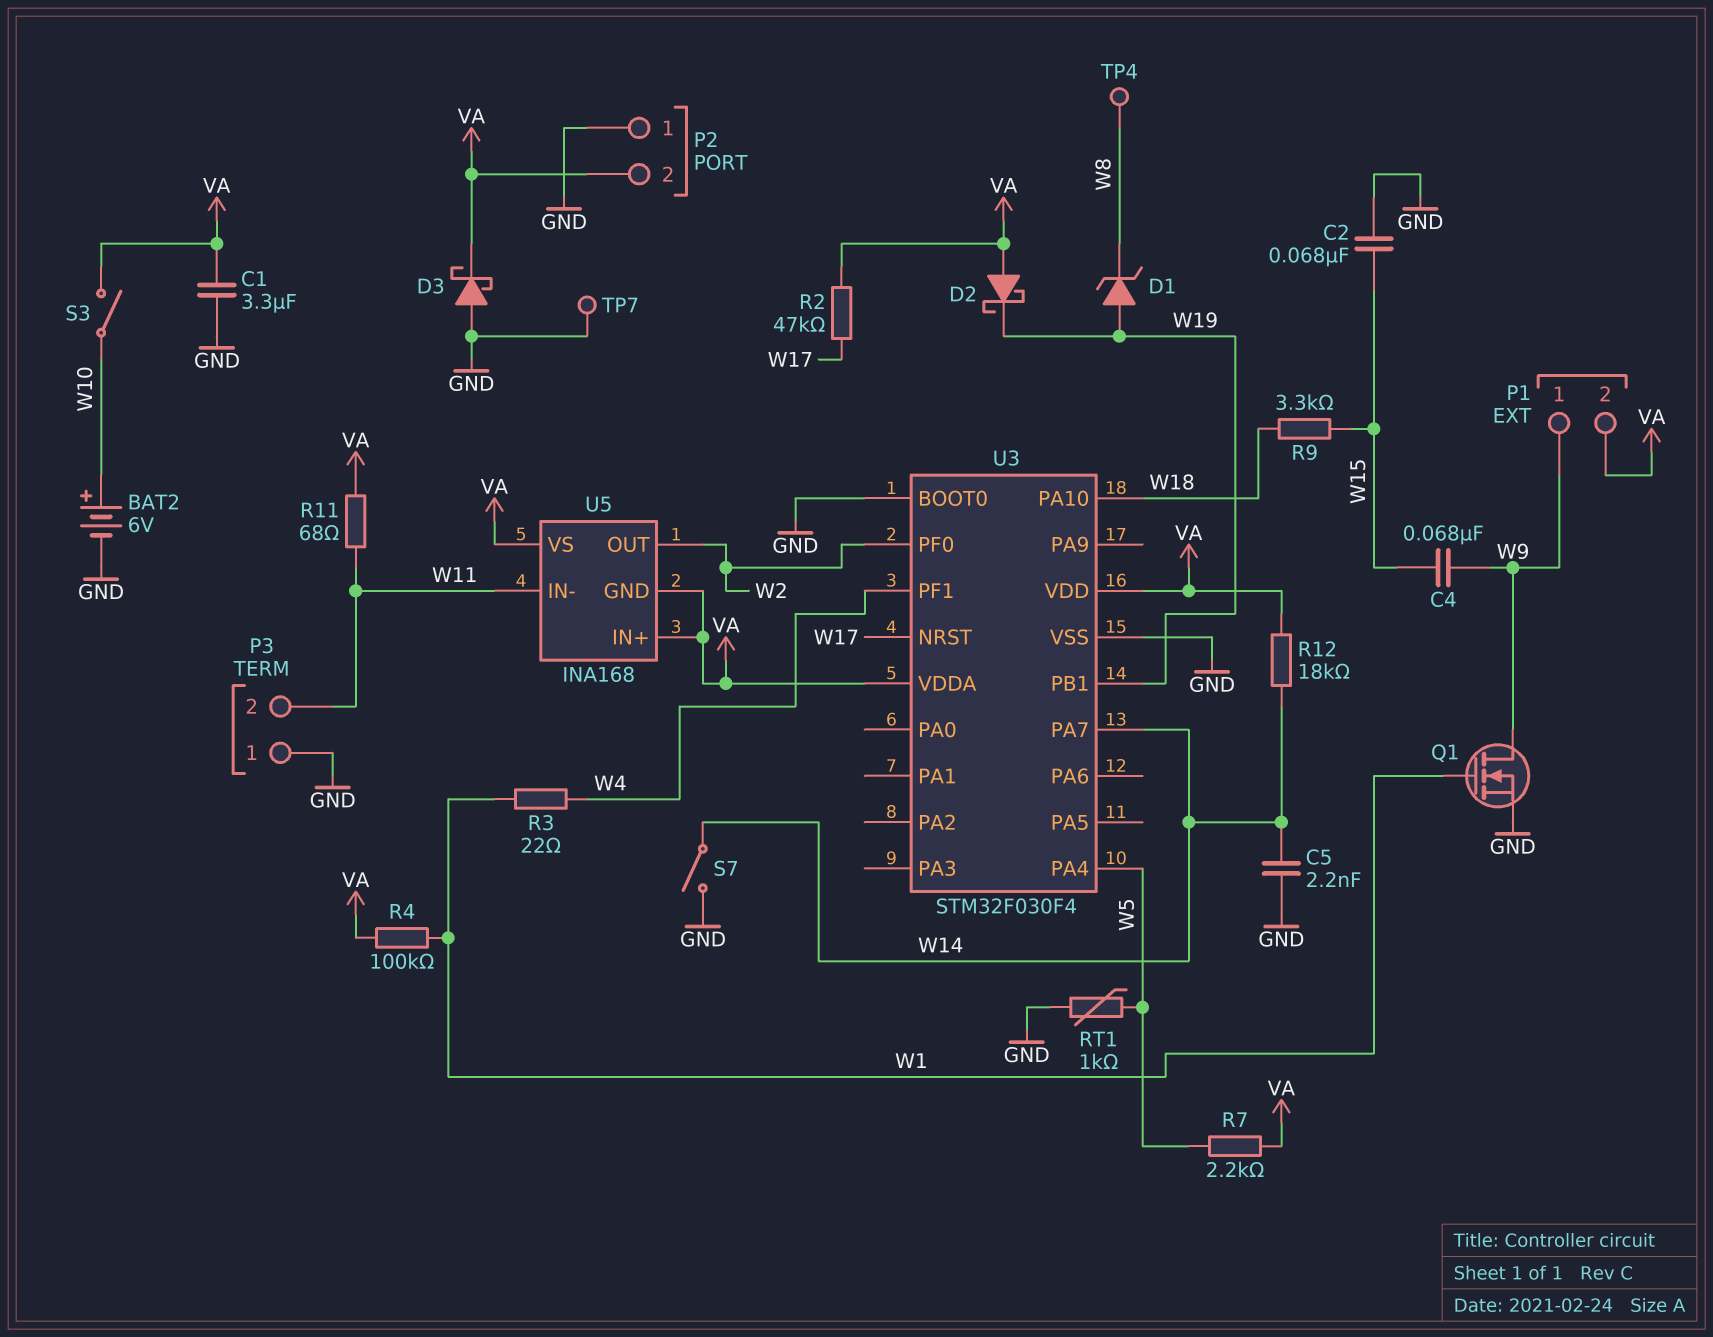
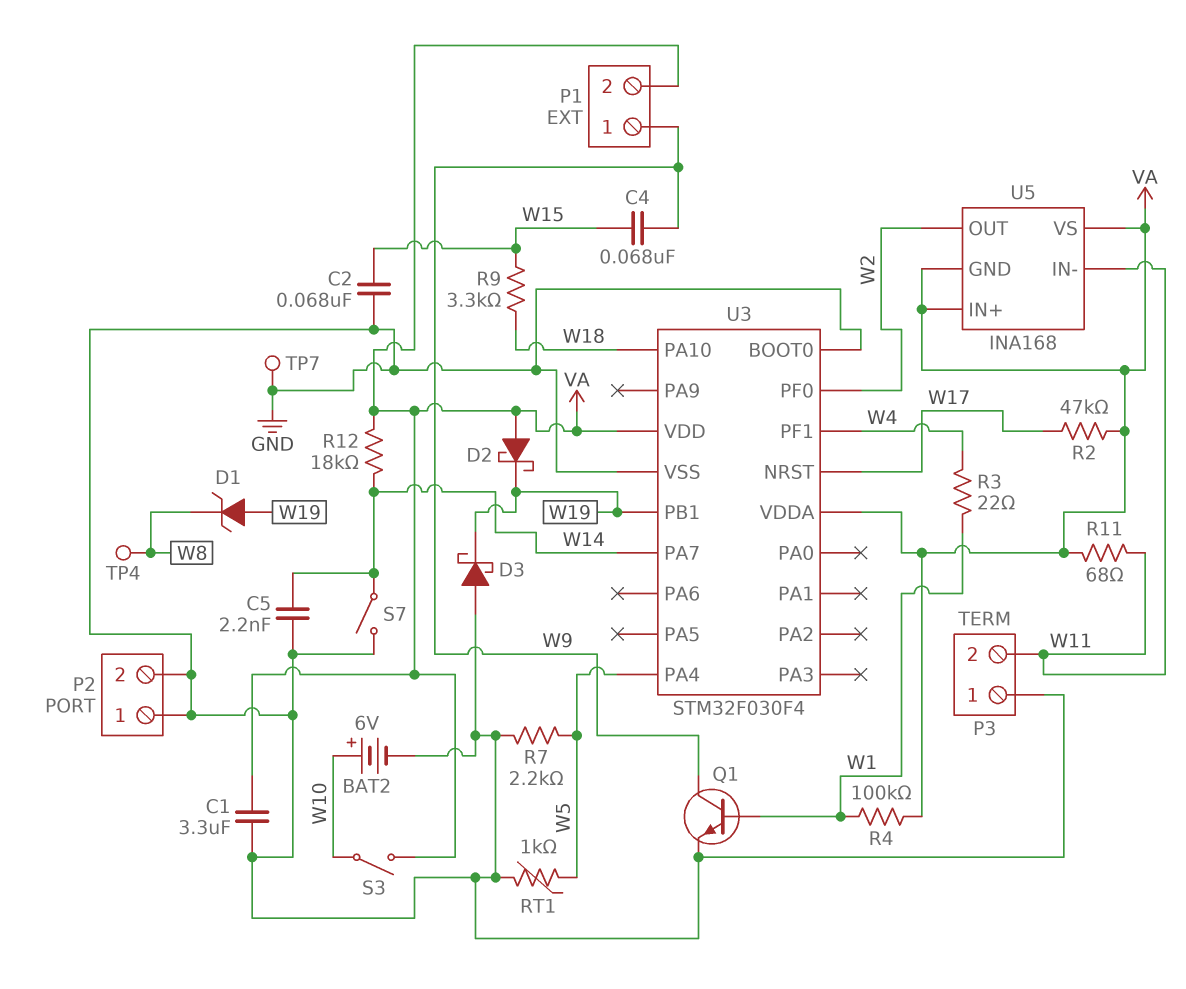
D3: schottky (A GND, K VA) -> schottky (A GND, K W19)
P2 pin 2: VA -> GND
Q1: NMOS (G W1, D W9, S GND) -> NPN (B W1, C W9, E GND)
R7: 2.2k (VA, W5) -> 2.2k (GND, W5)

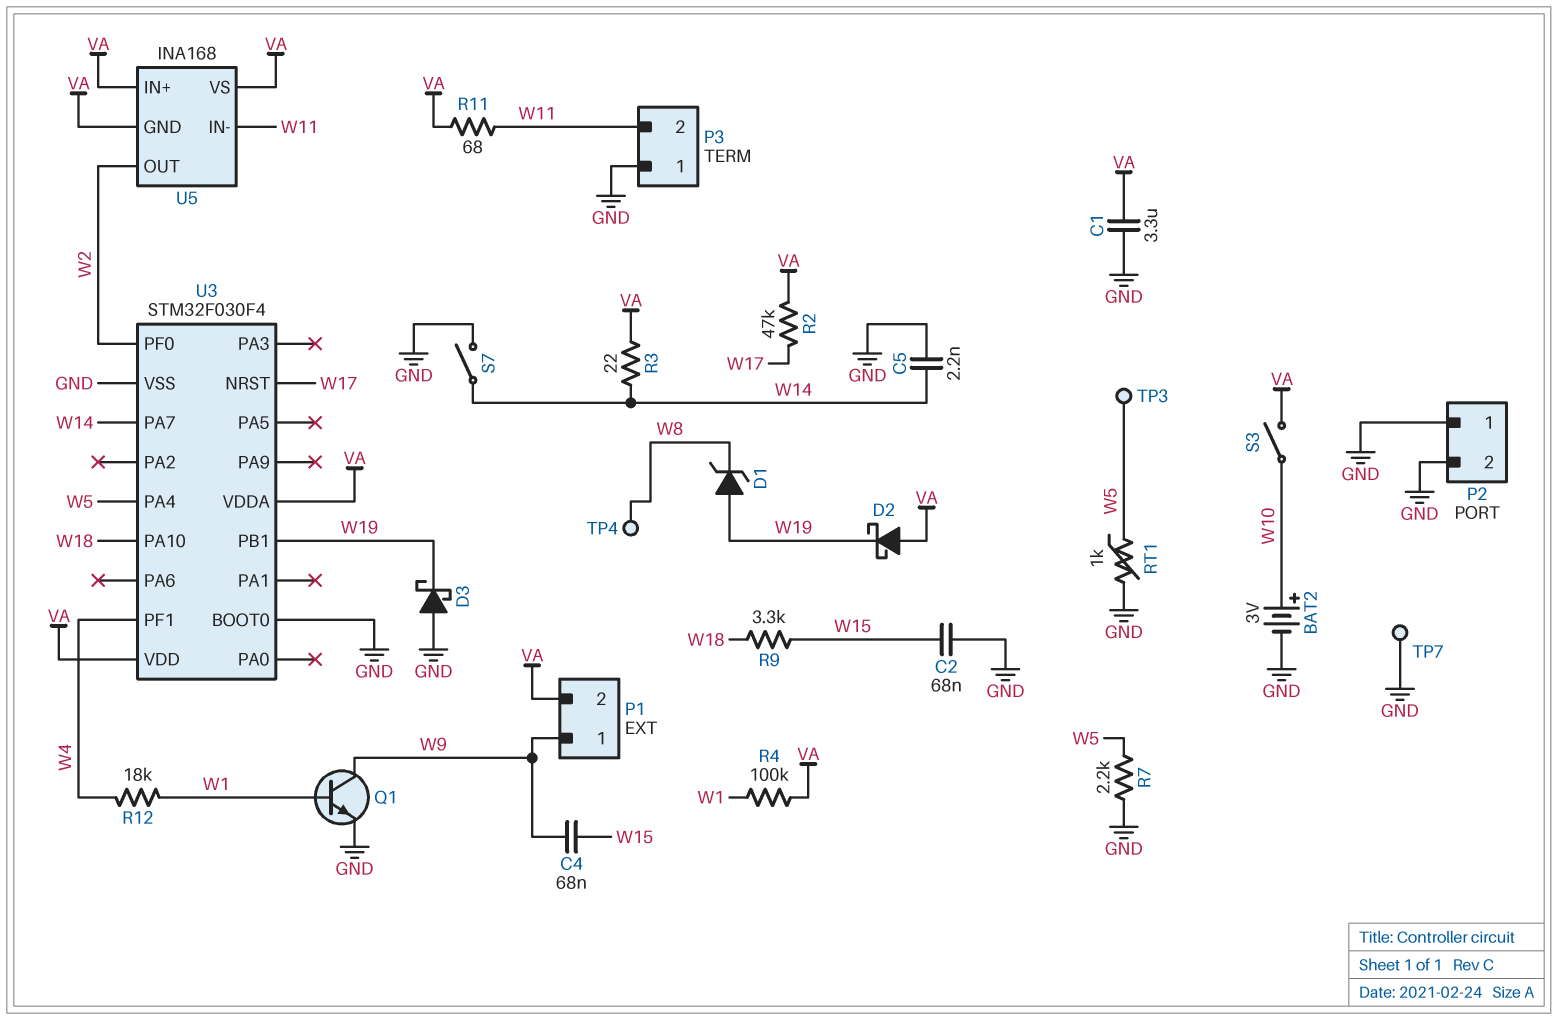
BAT2: 6V (plus W10, minus GND) -> 3V (plus W10, minus GND)
R3: 22 (W1, W4) -> 22 (VA, W14)
R12: 18k (VA, W14) -> 18k (W1, W4)
TP3: none -> test point (W5)

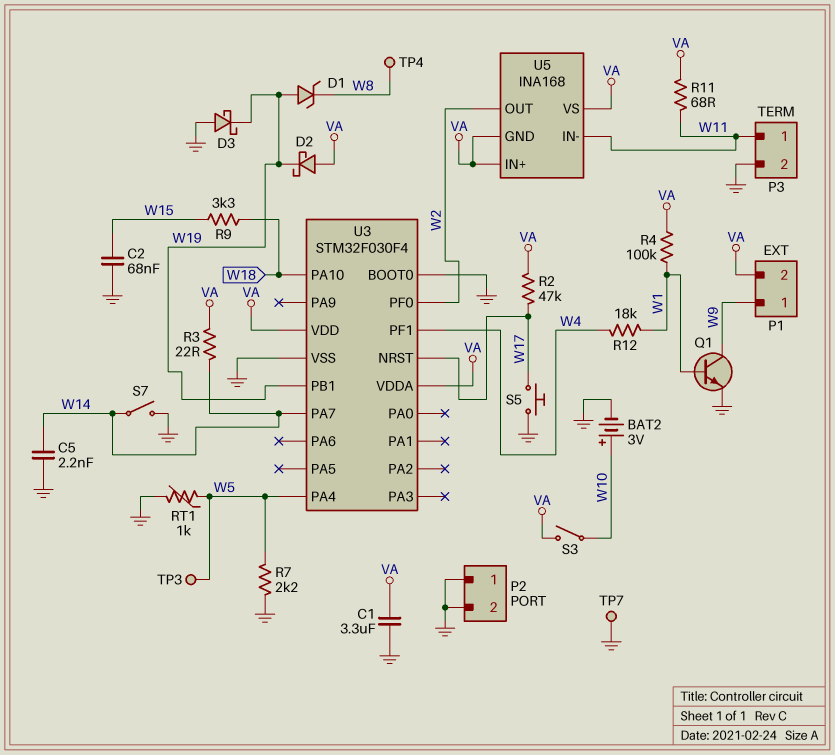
C4: 68nF (W9, W15) -> none
P3 pin 1: GND -> W11
P3 pin 2: W11 -> GND
S5: none -> button (GND, W17)

